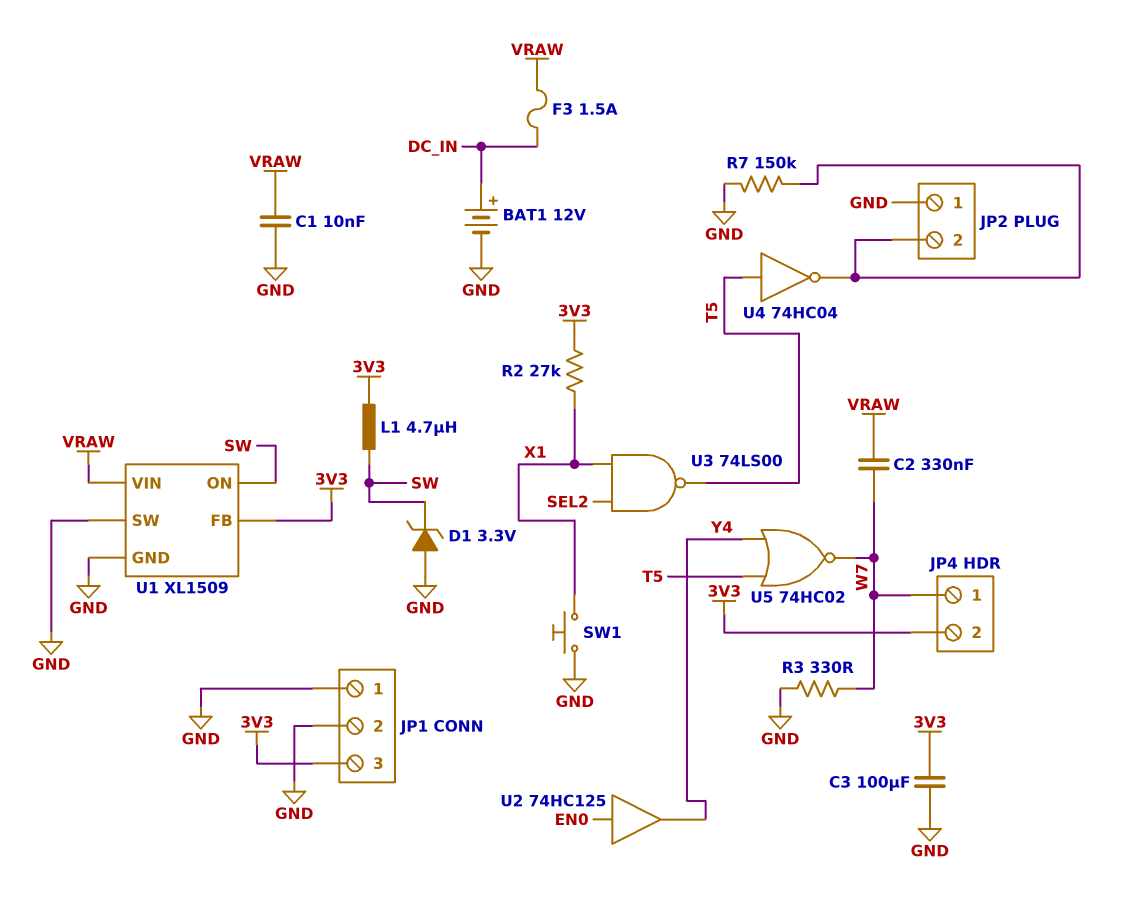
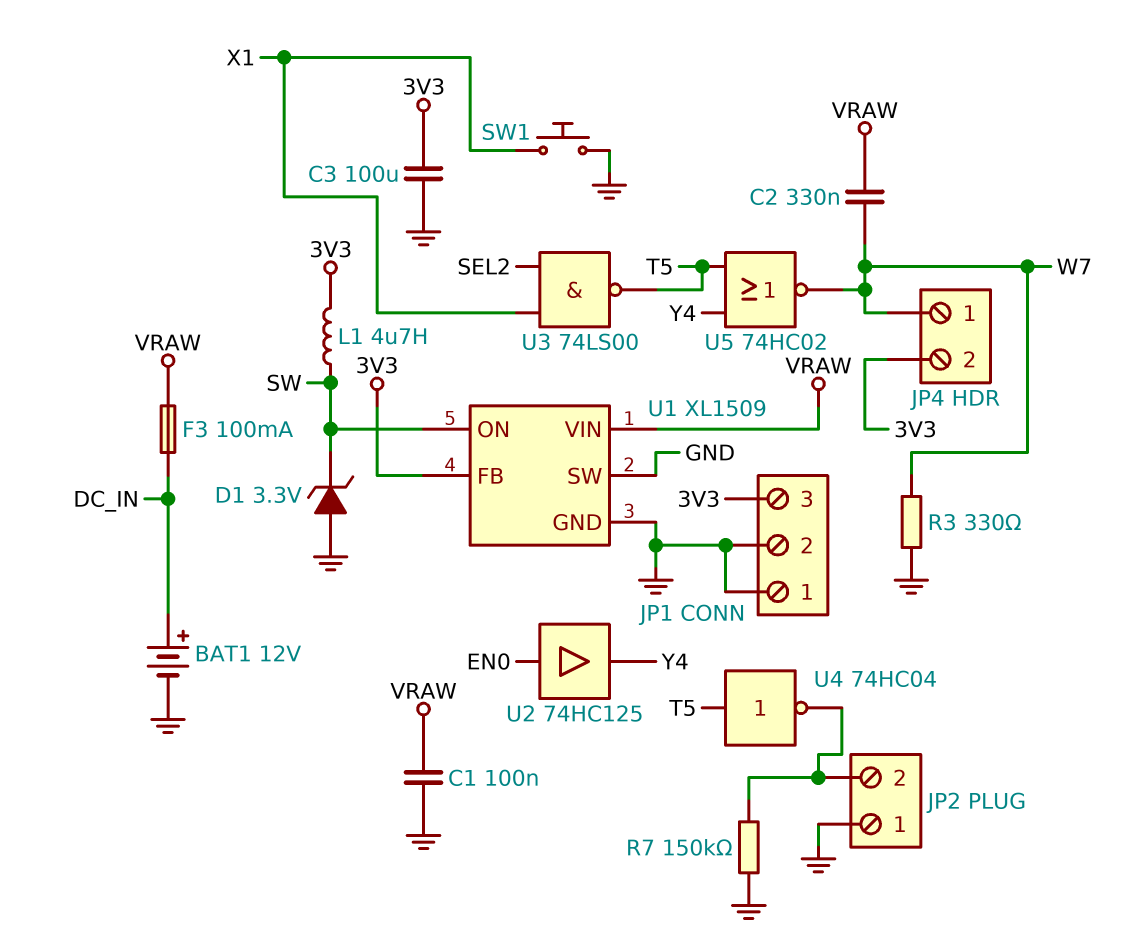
C1: 10nF (GND, VRAW) -> 100nF (GND, VRAW)
F3: 1.5A (DC_IN, VRAW) -> 100mA (DC_IN, VRAW)
R2: 27k (3V3, X1) -> none

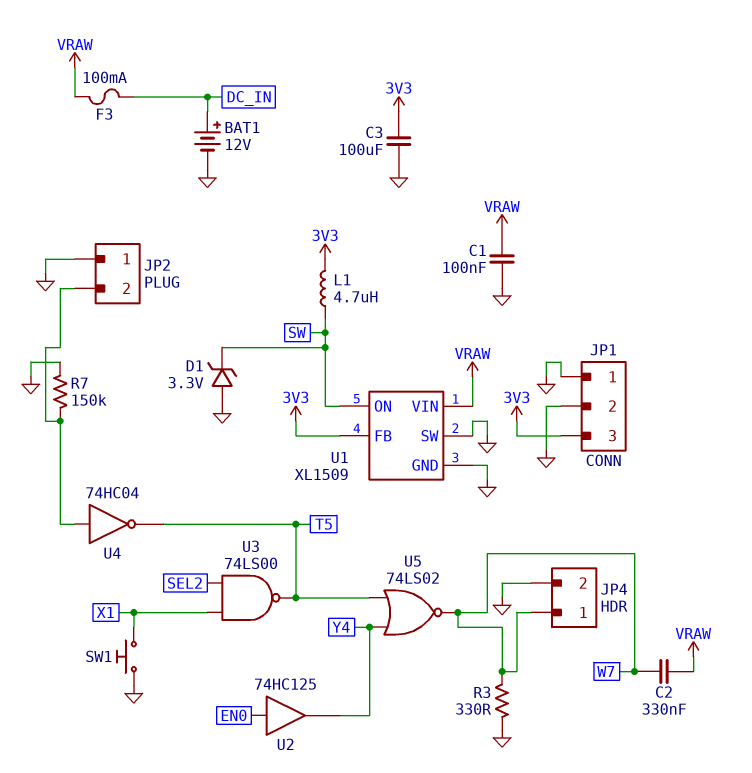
JP4 pin 2: 3V3 -> GND
U4: NOT 74HC04 (in T5, out JP2/2) -> NOT 74HC04 (in JP2/2, out T5)
U5: NOR 74HC02 (in T5, in Y4, out W7) -> NOR 74LS02 (in T5, in Y4, out W7)

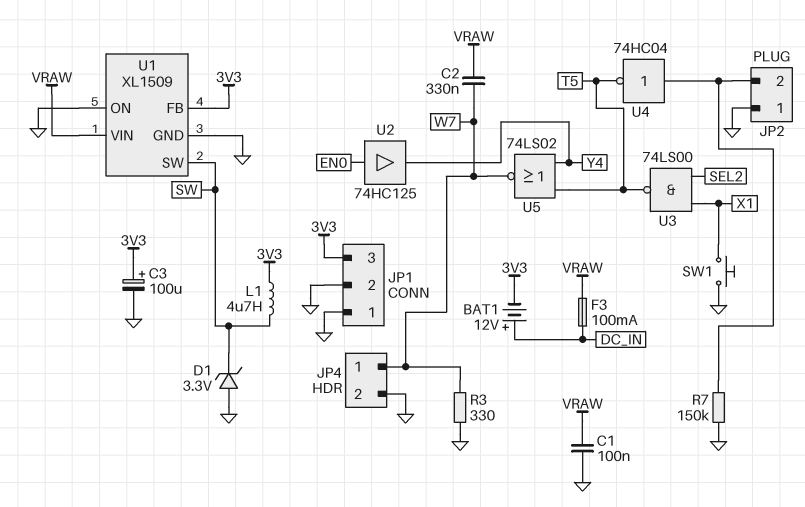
BAT1: 12V (plus DC_IN, minus GND) -> 12V (plus DC_IN, minus 3V3)
C3: 100uF (3V3, GND) -> 100uF (plus 3V3, minus GND)
U1 pin ON: SW -> GND
U1 pin SW: GND -> SW

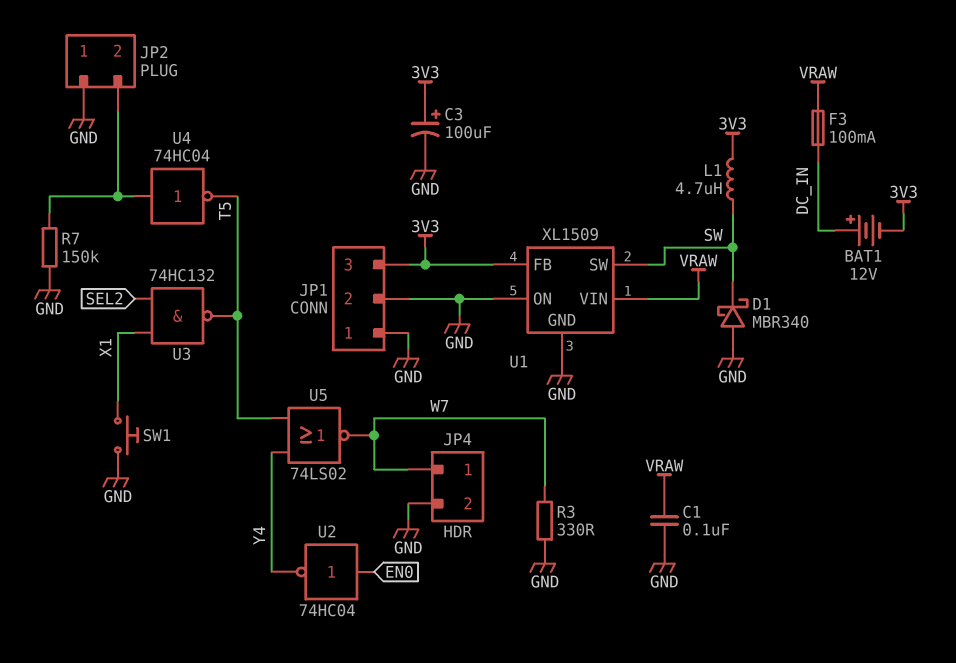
C2: 330nF (VRAW, W7) -> none
D1: zener 3.3V (A GND, K SW) -> schottky MBR340 (A GND, K SW)
U2: buffer 74HC125 (in EN0, out Y4) -> NOT 74HC04 (in EN0, out Y4)
U3: NAND 74LS00 (in SEL2, in X1, out T5) -> NAND 74HC132 (in SEL2, in X1, out T5)

